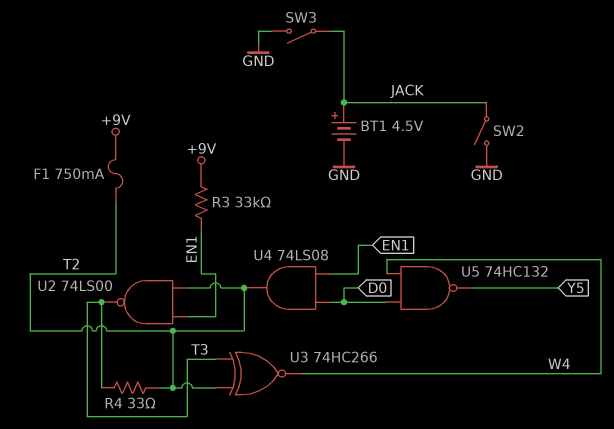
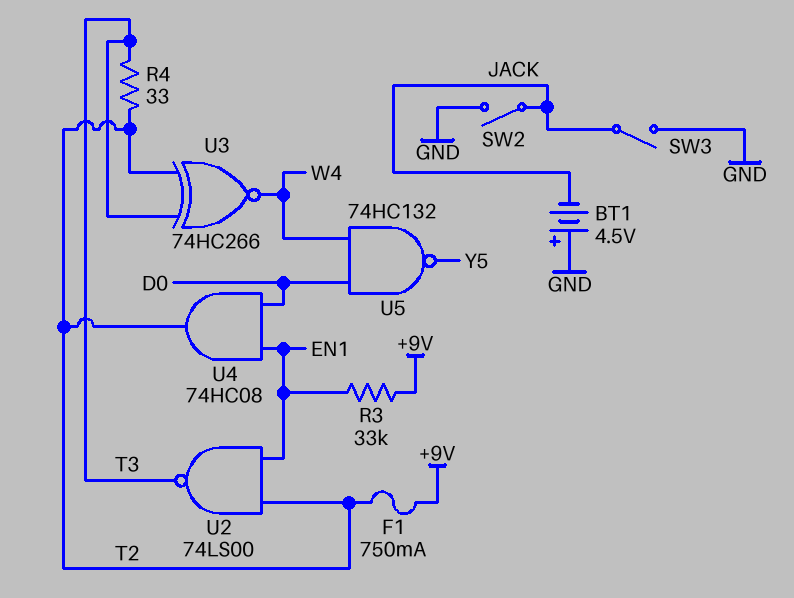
BT1: 4.5V (plus JACK, minus GND) -> 4.5V (plus GND, minus JACK)
U4: AND 74LS08 (in D0, in EN1, out T2) -> AND 74HC08 (in D0, in EN1, out T2)

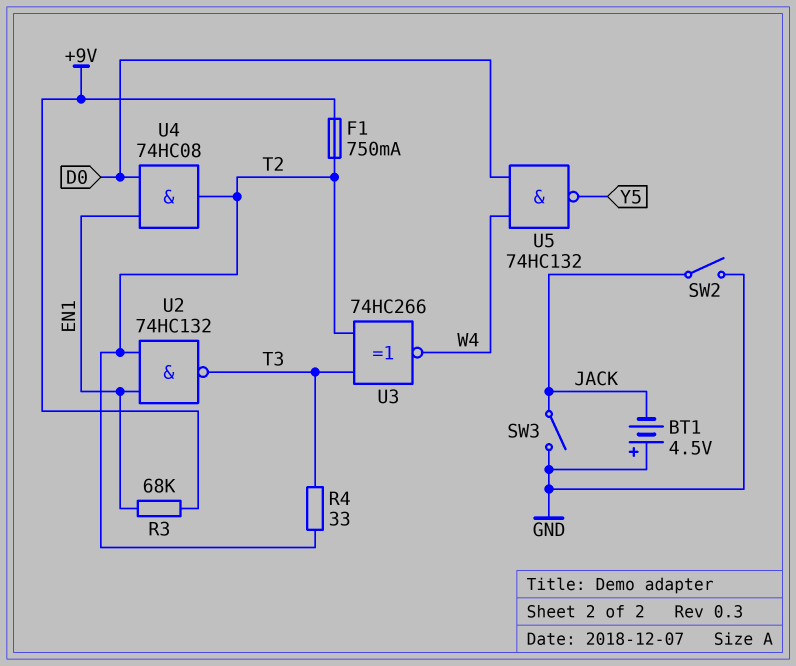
R3: 33k (+9V, EN1) -> 68k (+9V, EN1)
U2: NAND 74LS00 (in EN1, in T2, out T3) -> NAND 74HC132 (in EN1, in T2, out T3)

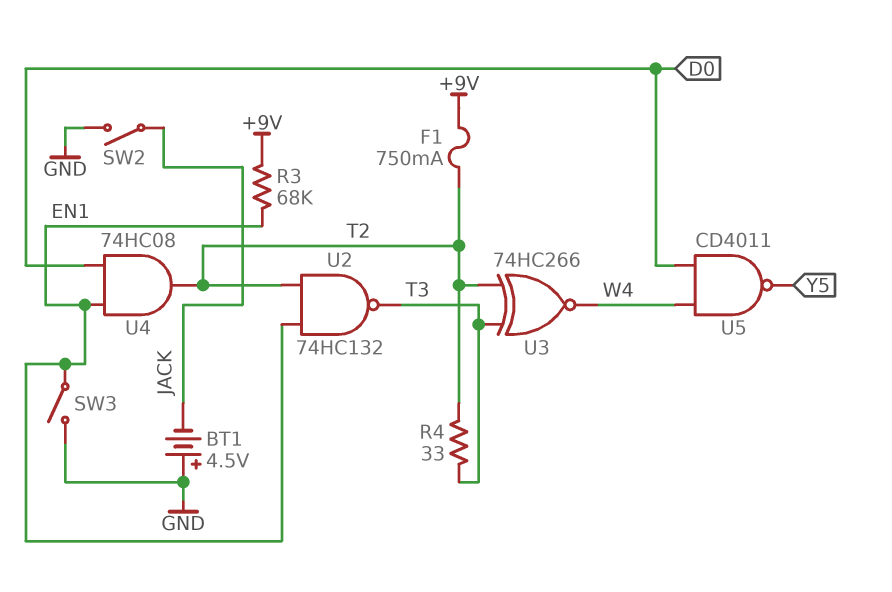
SW3: switch (GND, JACK) -> switch (EN1, GND)
U5: NAND 74HC132 (in D0, in W4, out Y5) -> NAND CD4011 (in D0, in W4, out Y5)

